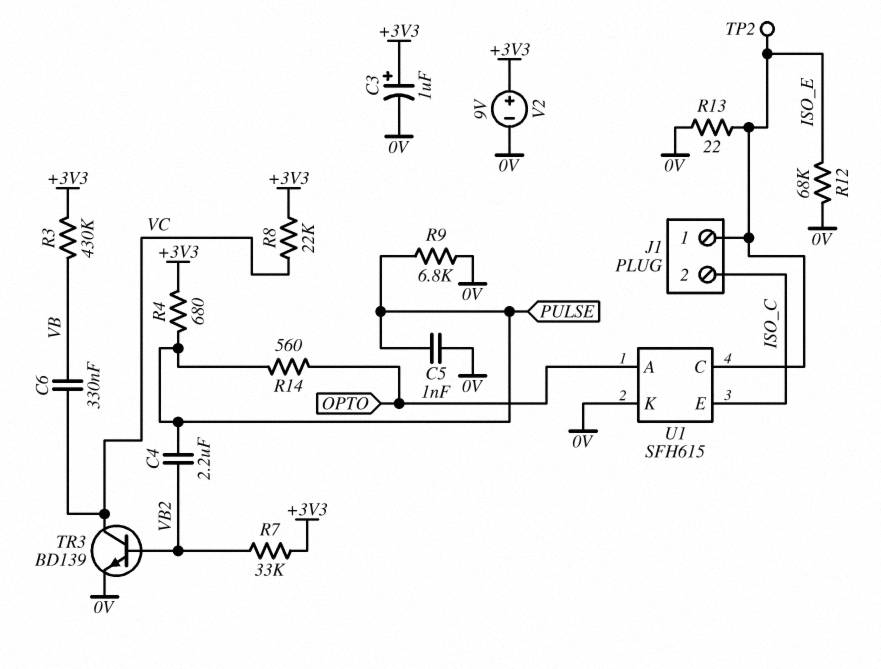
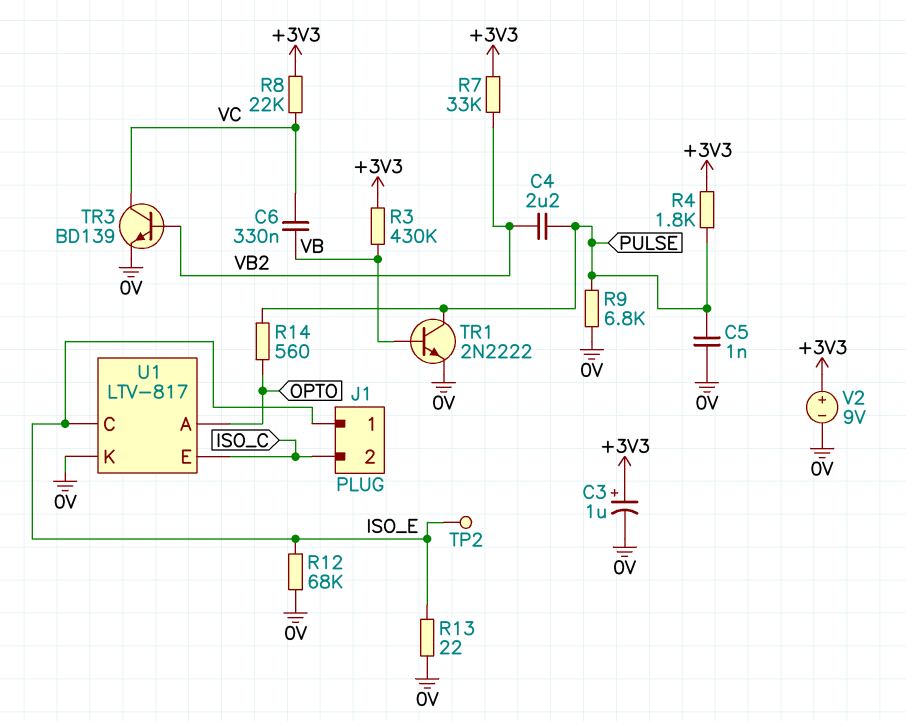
R4: 680 (+3V3, PULSE) -> 1.8k (+3V3, PULSE)
TR1: none -> NPN 2N2222 (B VB, C PULSE, E 0V)
U1: SFH615 -> LTV-817

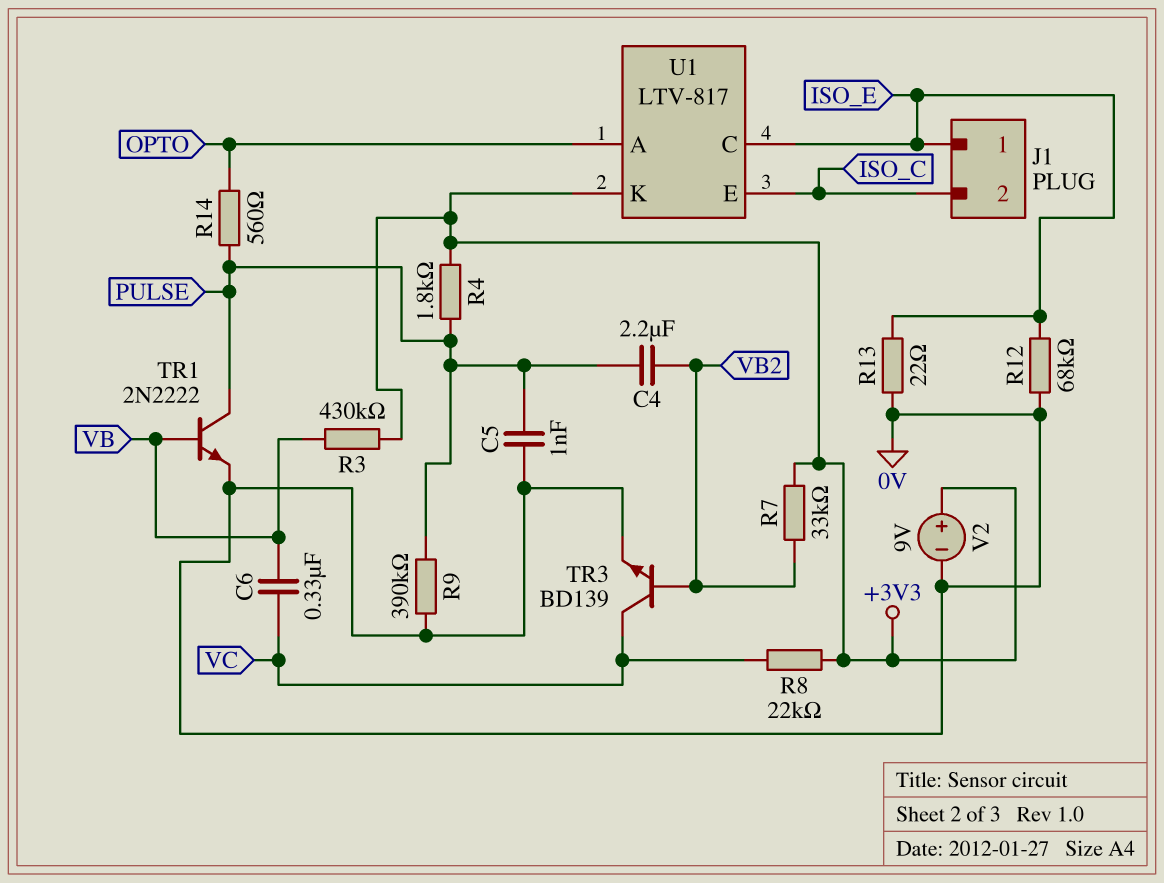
C3: 1uF (plus +3V3, minus 0V) -> none
R9: 6.8k (0V, PULSE) -> 390k (0V, PULSE)
TP2: test point (ISO_E) -> none
U1 pin K: 0V -> +3V3

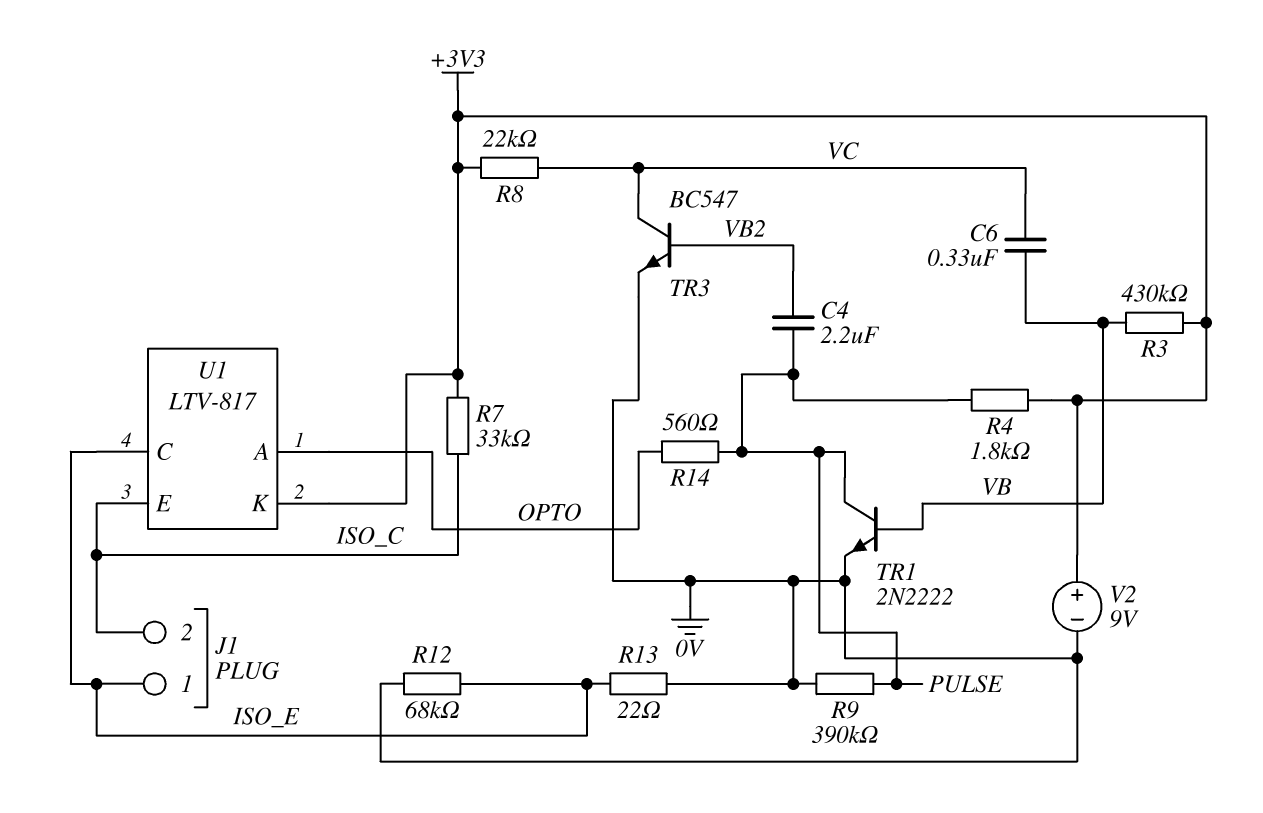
C5: 1nF (0V, PULSE) -> none
R7: 33k (+3V3, VB2) -> 33k (+3V3, ISO_C)
TR3: NPN BD139 (B VB2, C VC, E 0V) -> NPN BC547 (B VB2, C VC, E 0V)

